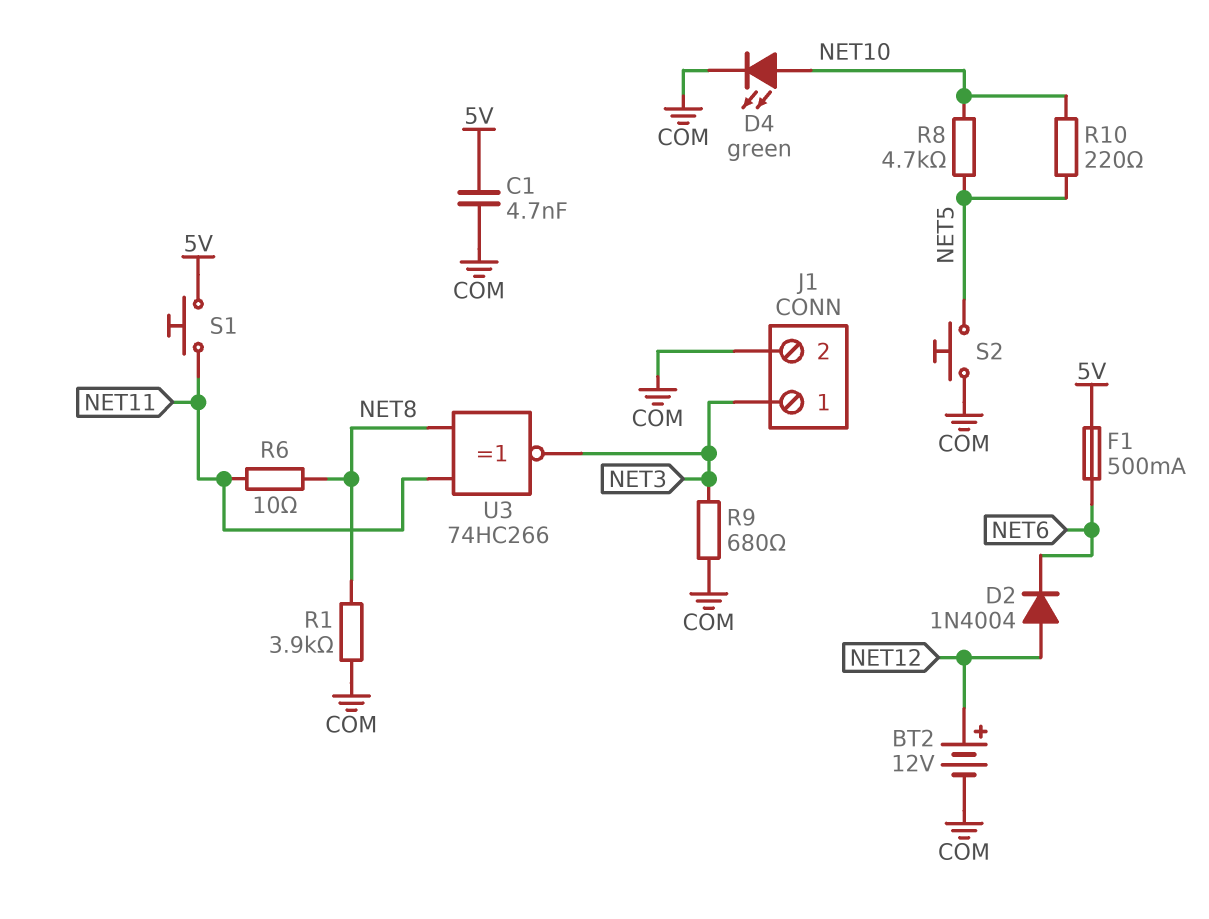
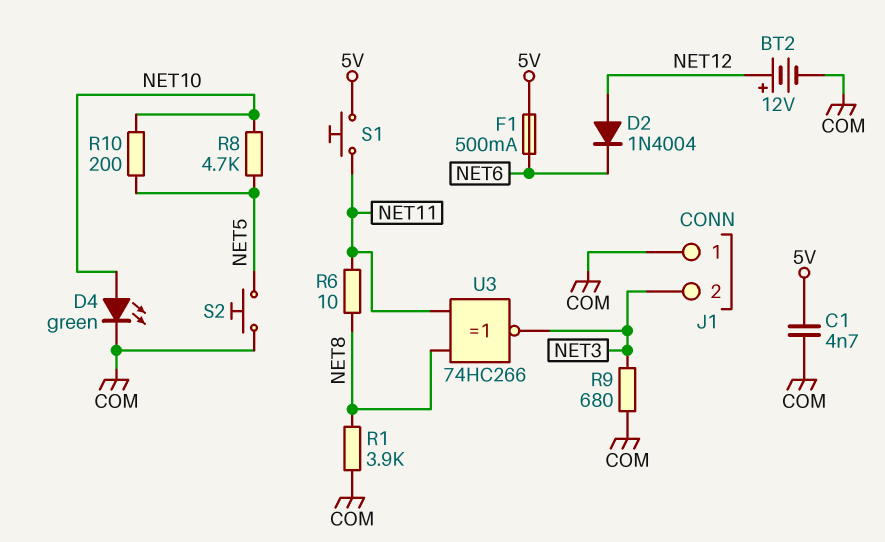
J1 pin 1: NET3 -> COM
J1 pin 2: COM -> NET3
R10: 220 (NET5, NET10) -> 200 (NET5, NET10)

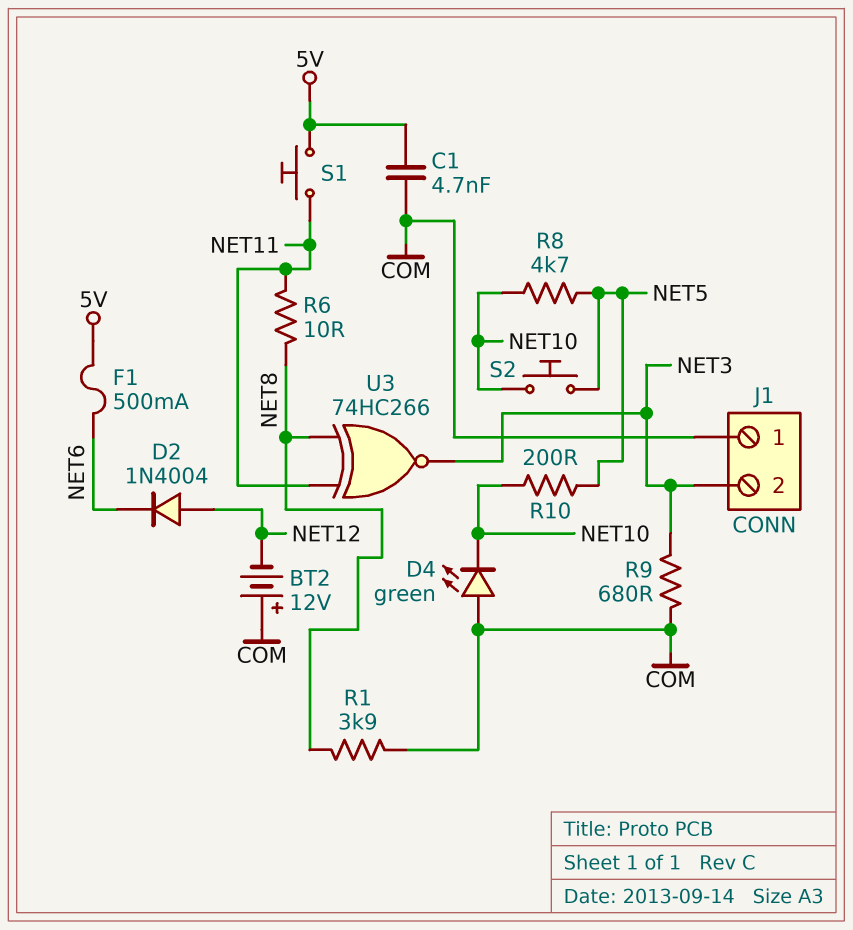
BT2: 12V (plus NET12, minus COM) -> 12V (plus COM, minus NET12)
D4: LED green (A NET10, K COM) -> LED green (A COM, K NET10)
S2: button (COM, NET5) -> button (NET5, NET10)

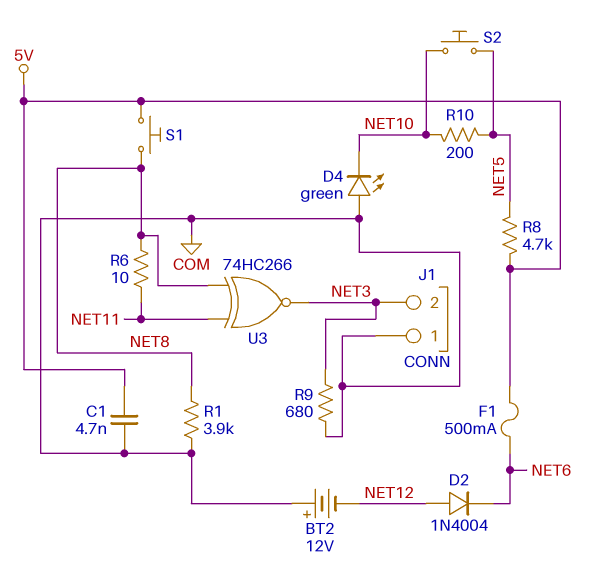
R8: 4.7k (NET5, NET10) -> 4.7k (5V, NET5)
S1: button (5V, NET11) -> button (5V, NET8)

